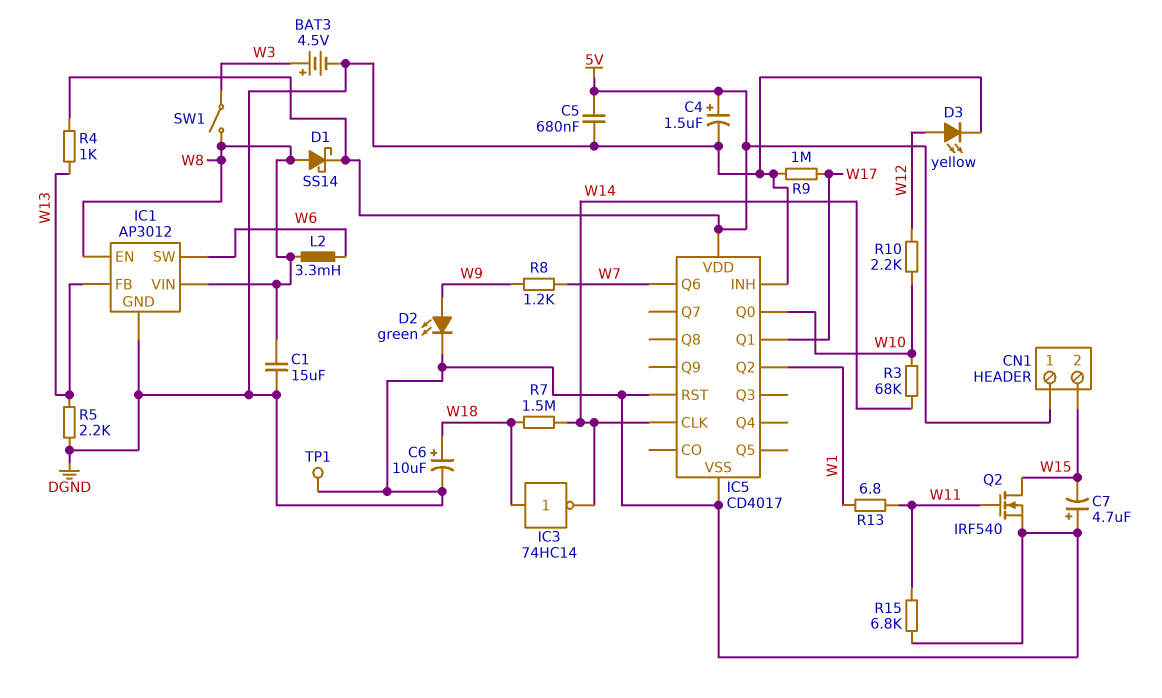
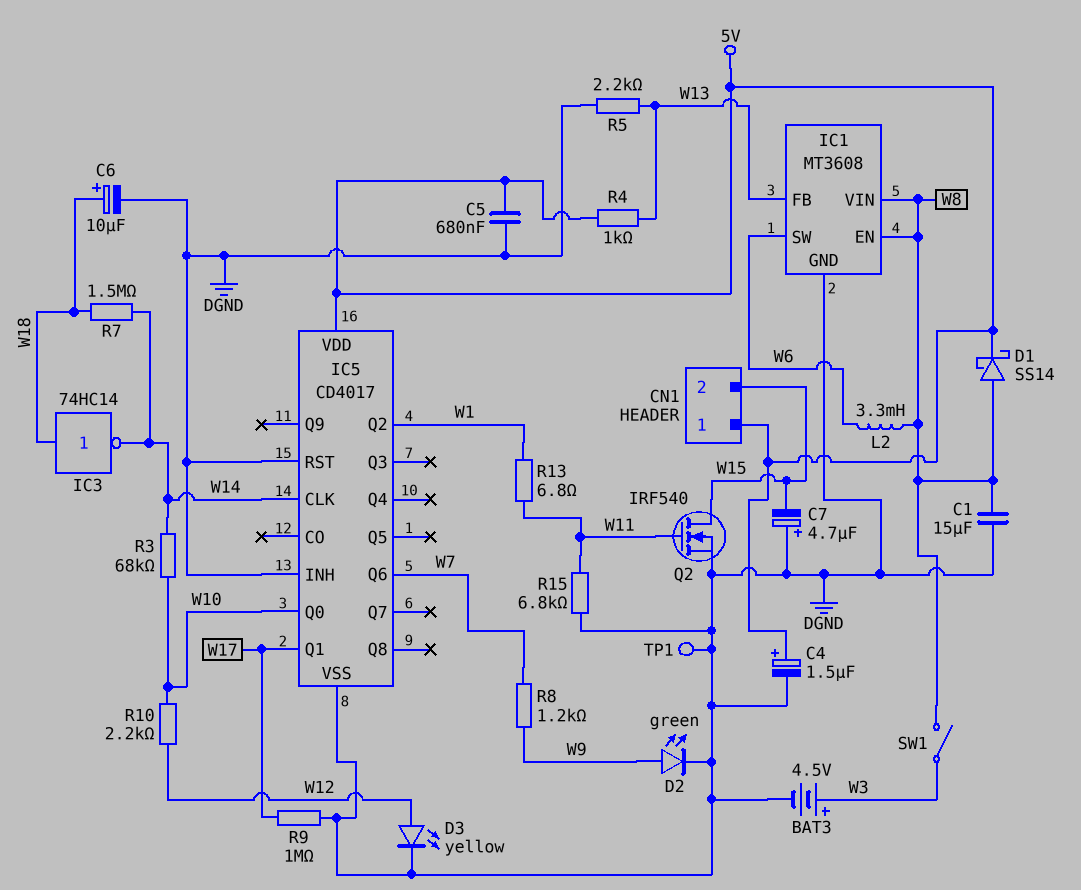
IC1: AP3012 -> MT3608

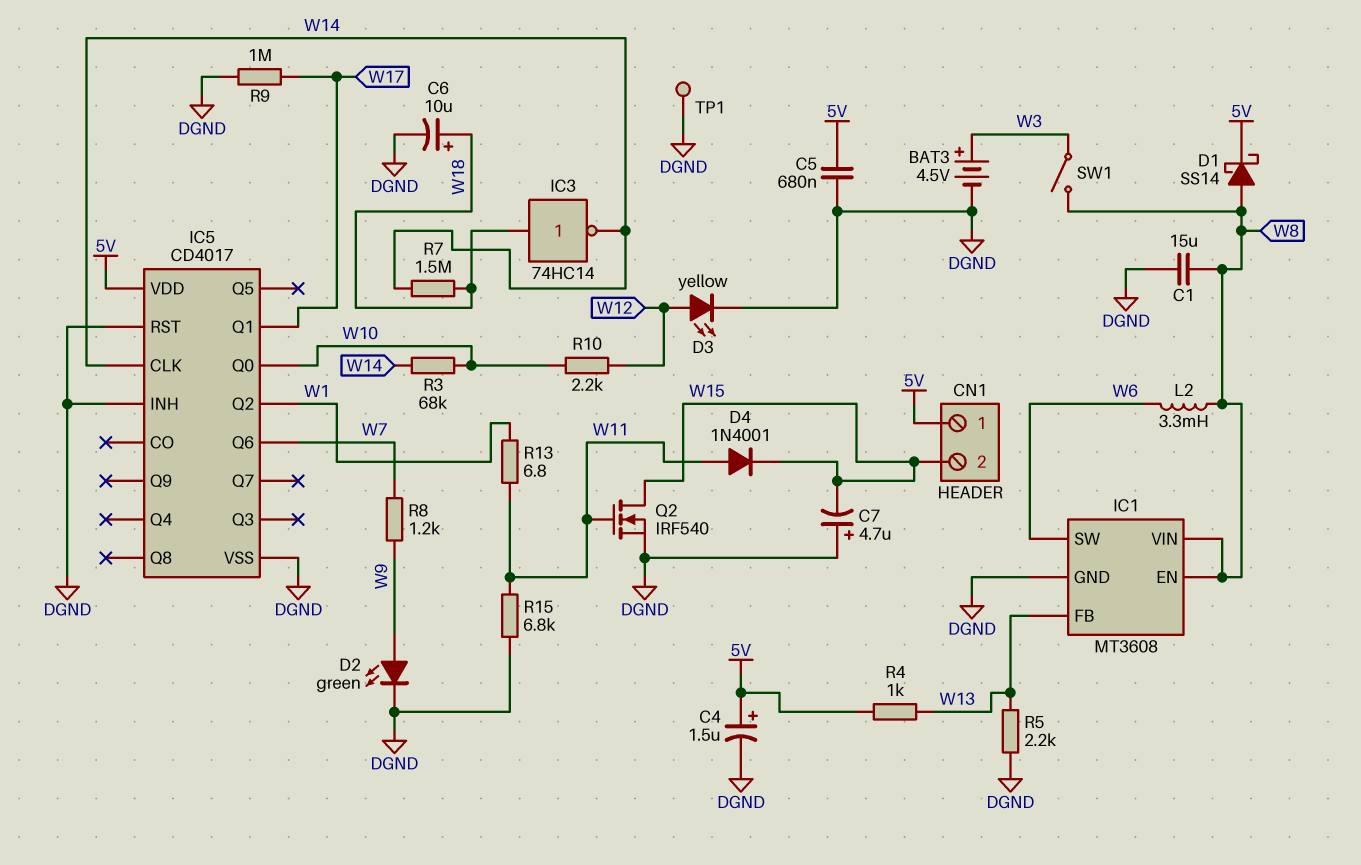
D4: none -> diode 1N4001 (A W11, K W15)

